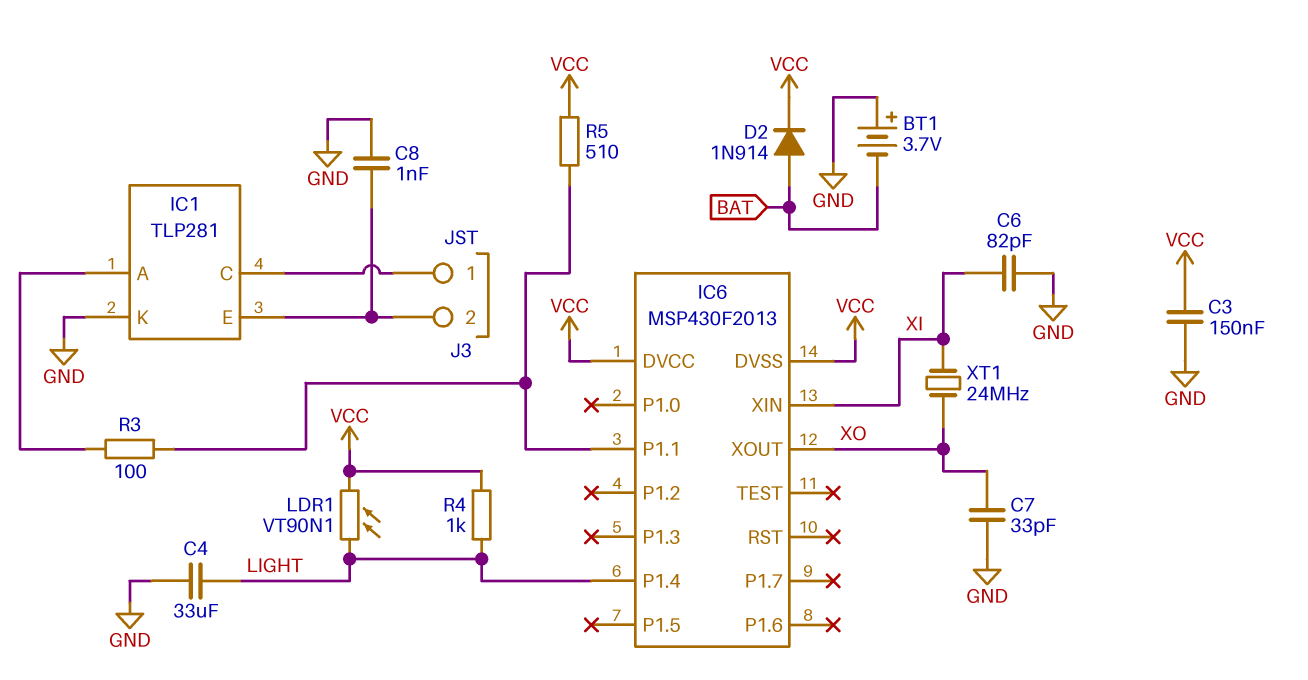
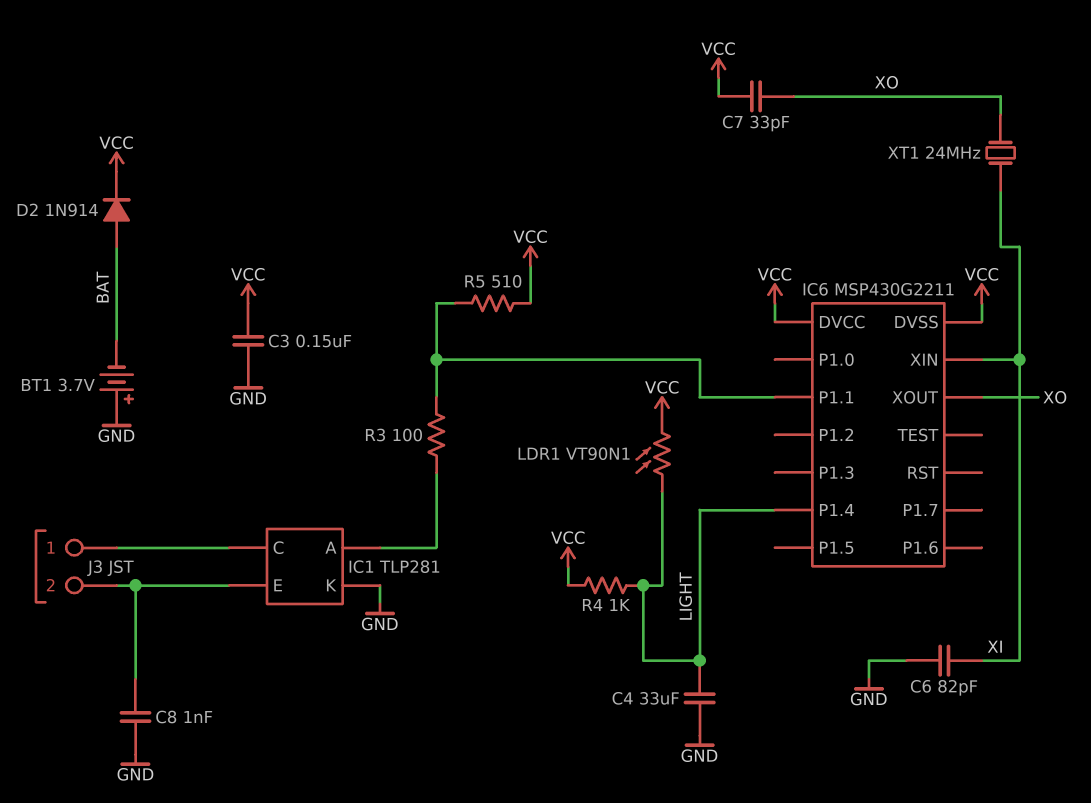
C7: 33pF (GND, XO) -> 33pF (VCC, XO)
IC6: MSP430F2013 -> MSP430G2211

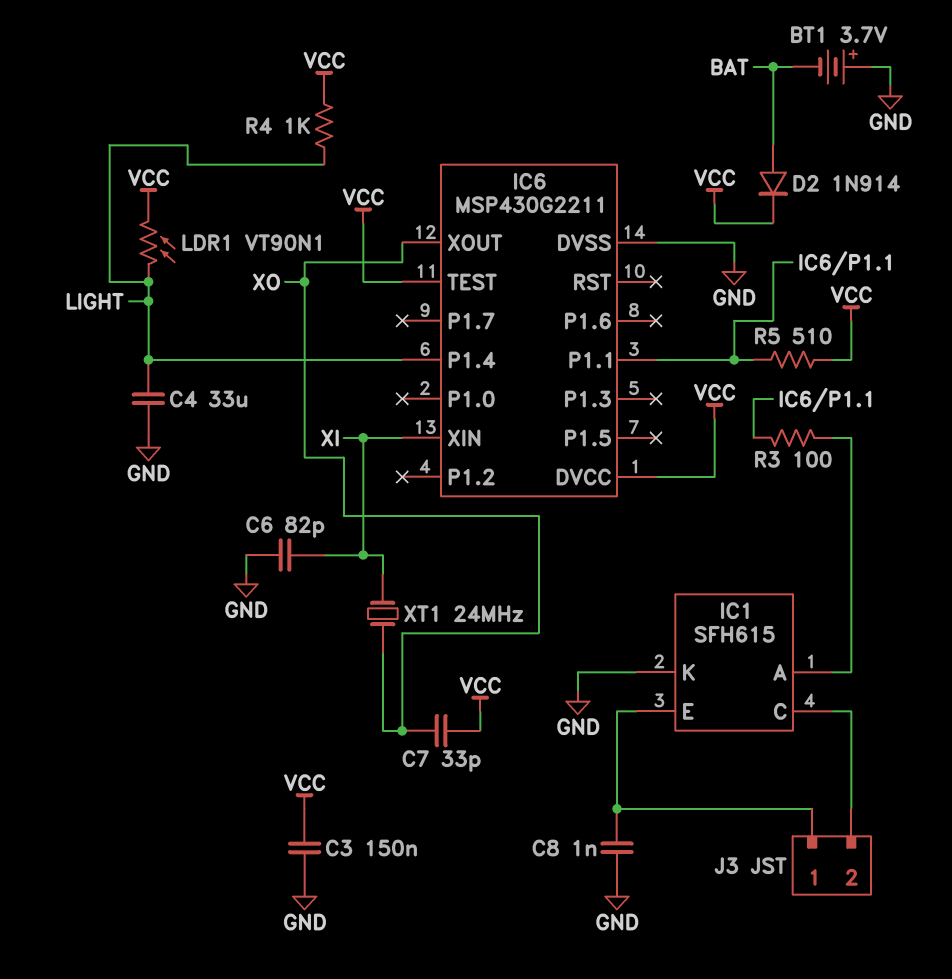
IC1: TLP281 -> SFH615
IC6 pin DVSS: VCC -> GND
IC6 pin TEST: none -> VCC
J3 pin 1: IC1/C -> IC1/E
J3 pin 2: IC1/E -> IC1/C

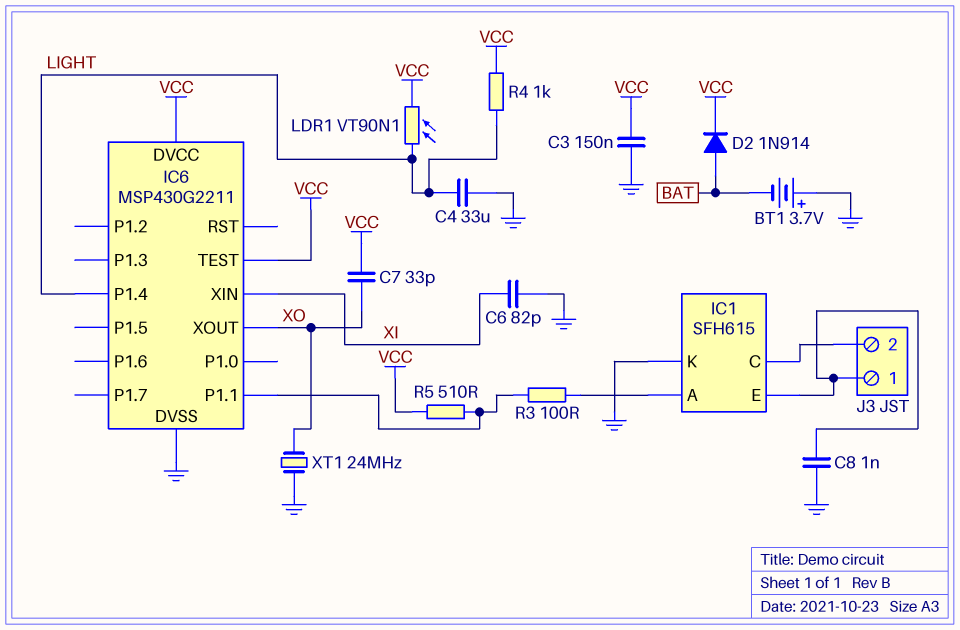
XT1: 24MHz (XI, XO) -> 24MHz (GND, XO)

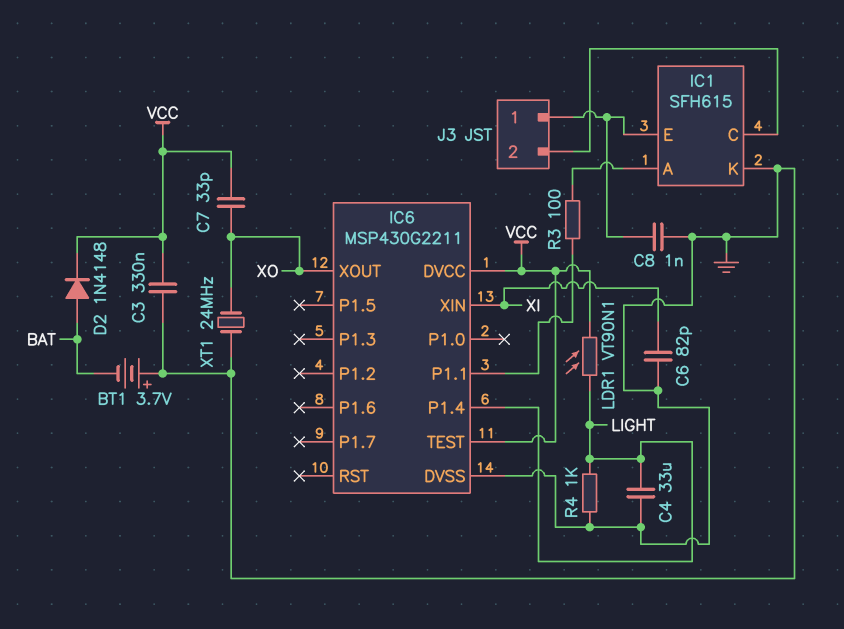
C3: 150nF (GND, VCC) -> 330nF (GND, VCC)
D2: diode 1N914 (A BAT, K VCC) -> diode 1N4148 (A BAT, K VCC)
R4: 1k (LIGHT, VCC) -> 1k (GND, LIGHT)
R5: 510 (IC6/P1.1, VCC) -> none

